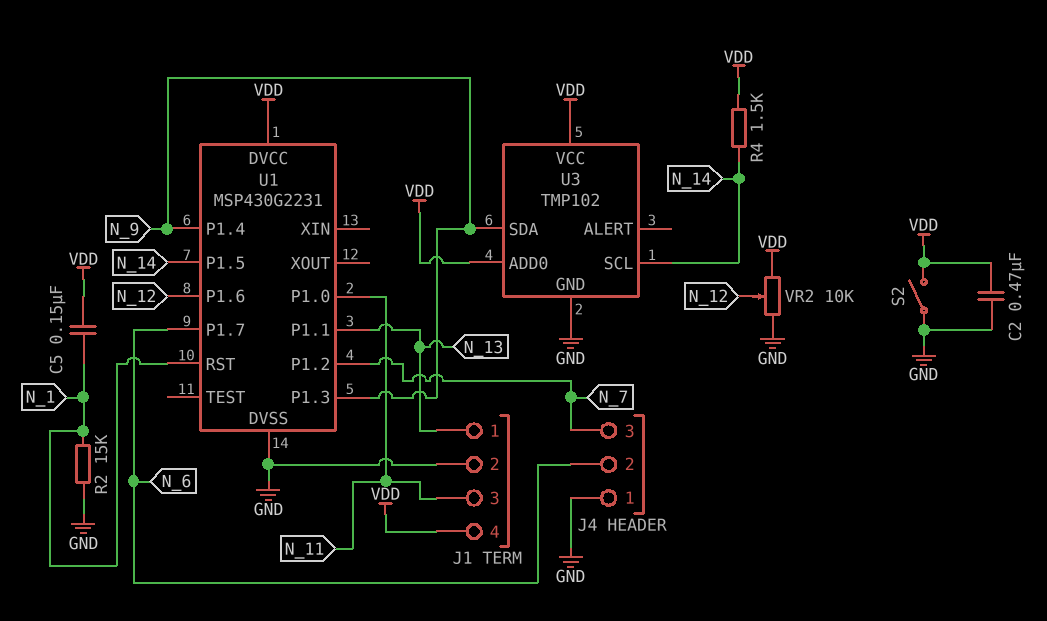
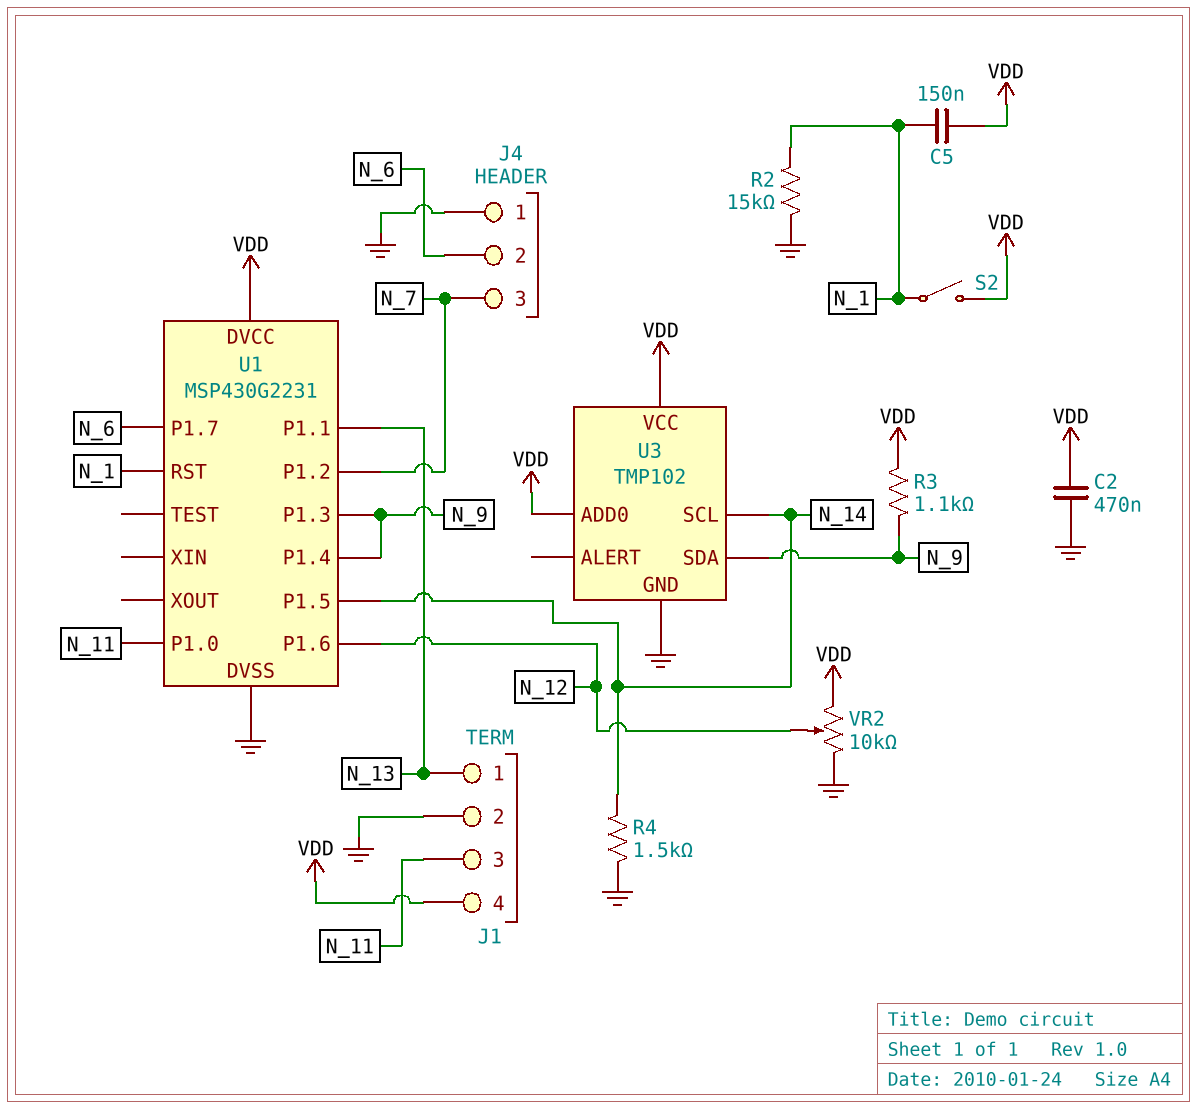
R3: none -> 1.1k (N_9, VDD)
R4: 1.5k (N_14, VDD) -> 1.5k (GND, N_14)
S2: switch (GND, VDD) -> switch (N_1, VDD)

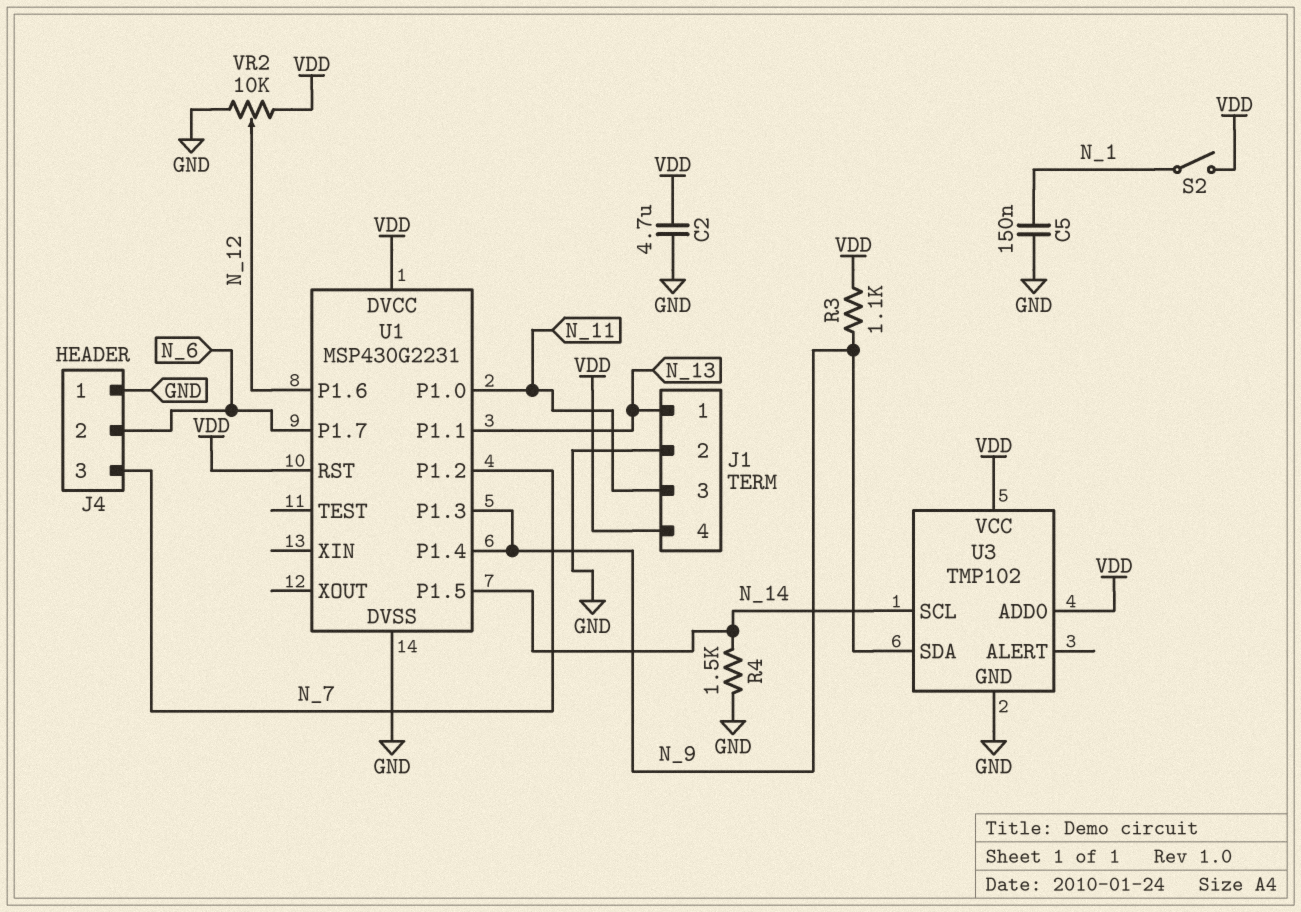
C2: 470nF (GND, VDD) -> 4.7uF (GND, VDD)
C5: 150nF (N_1, VDD) -> 150nF (GND, N_1)
R2: 15k (GND, N_1) -> none
U1 pin RST: N_1 -> VDD

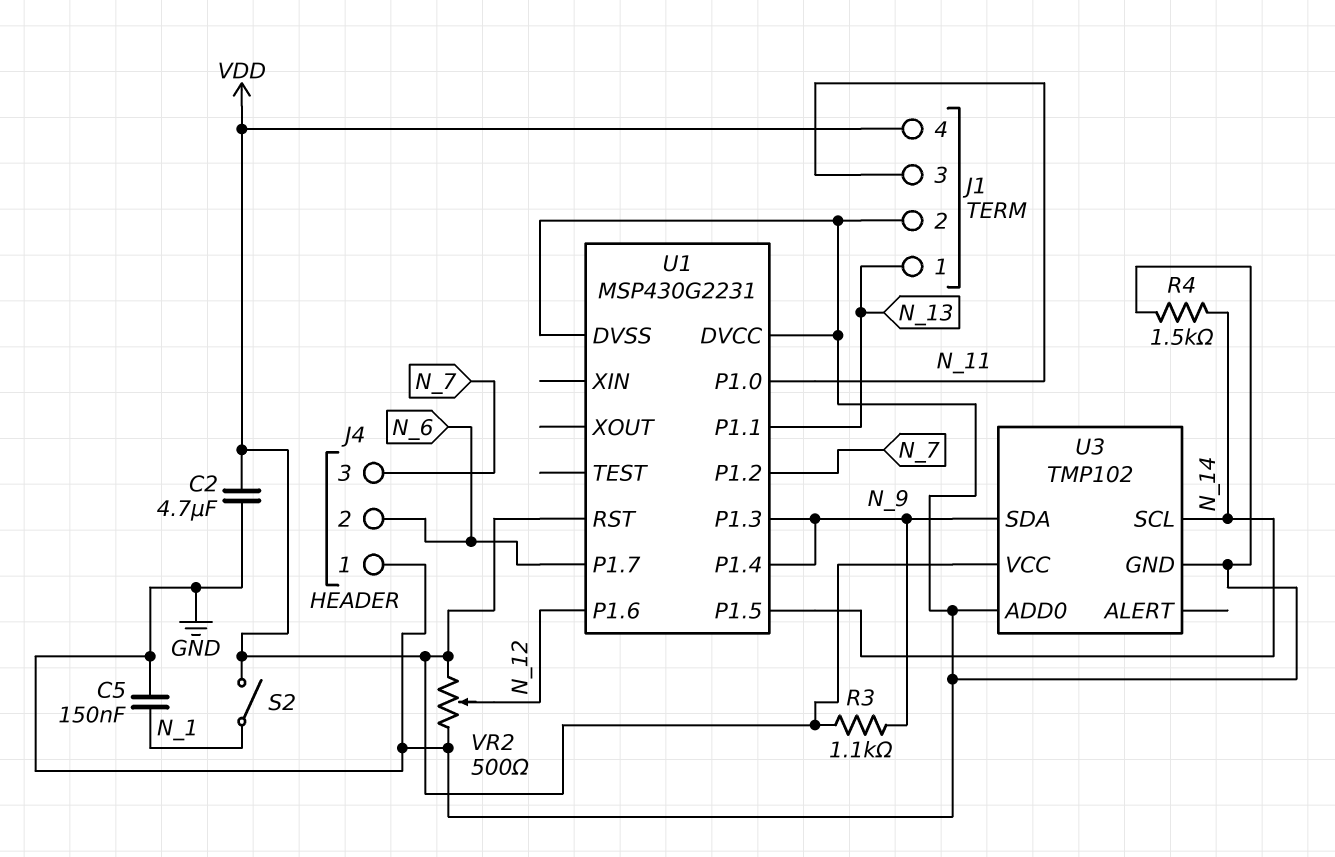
U1 pin DVCC: VDD -> GND
U3 pin ADD0: VDD -> GND
VR2: 10k (GND, VDD, wiper N_12) -> 500 (GND, VDD, wiper N_12)

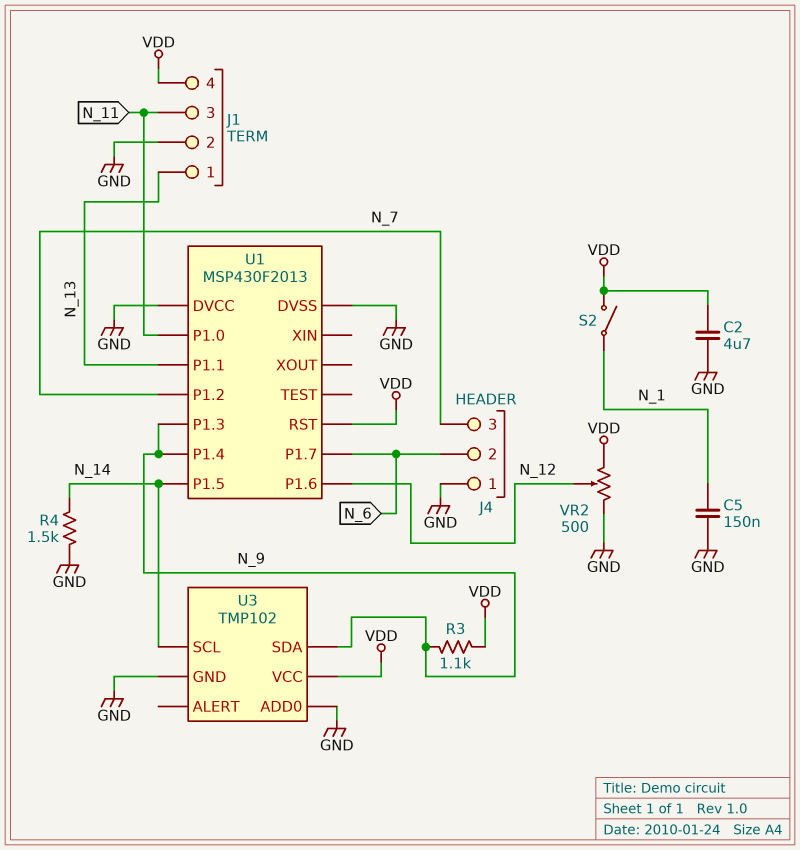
U1: MSP430G2231 -> MSP430F2013

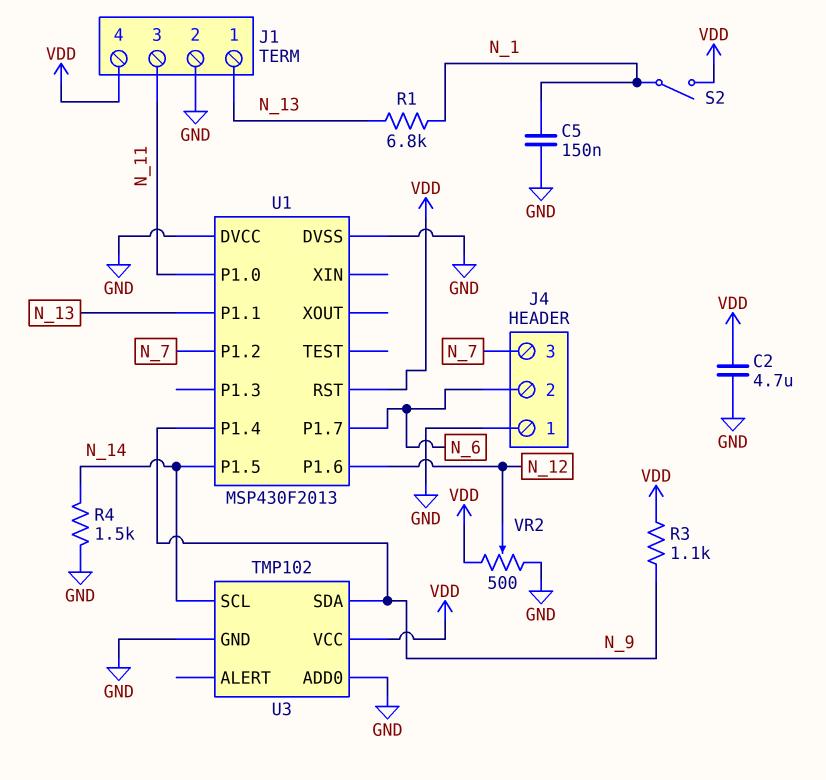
R1: none -> 6.8k (N_1, N_13)
U1 pin P1.3: N_9 -> none

